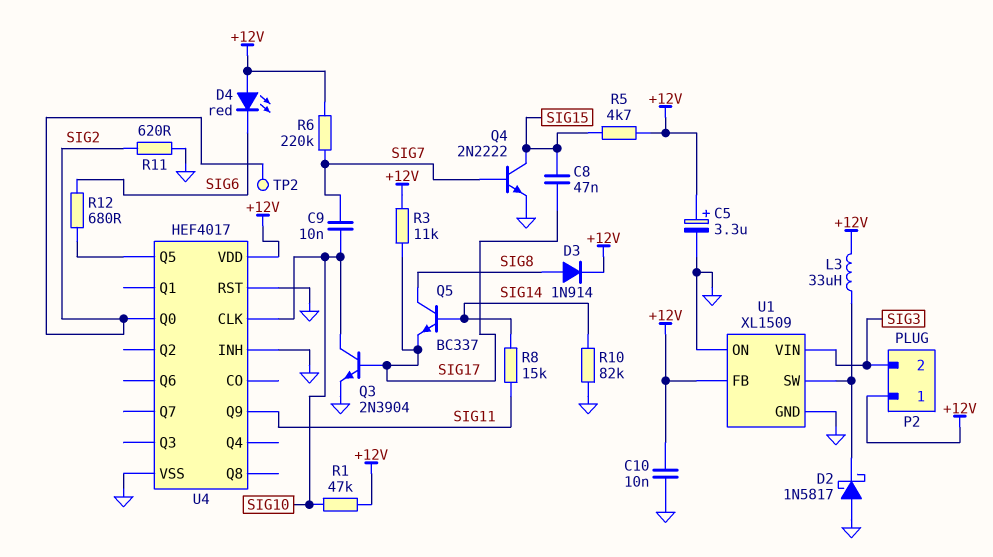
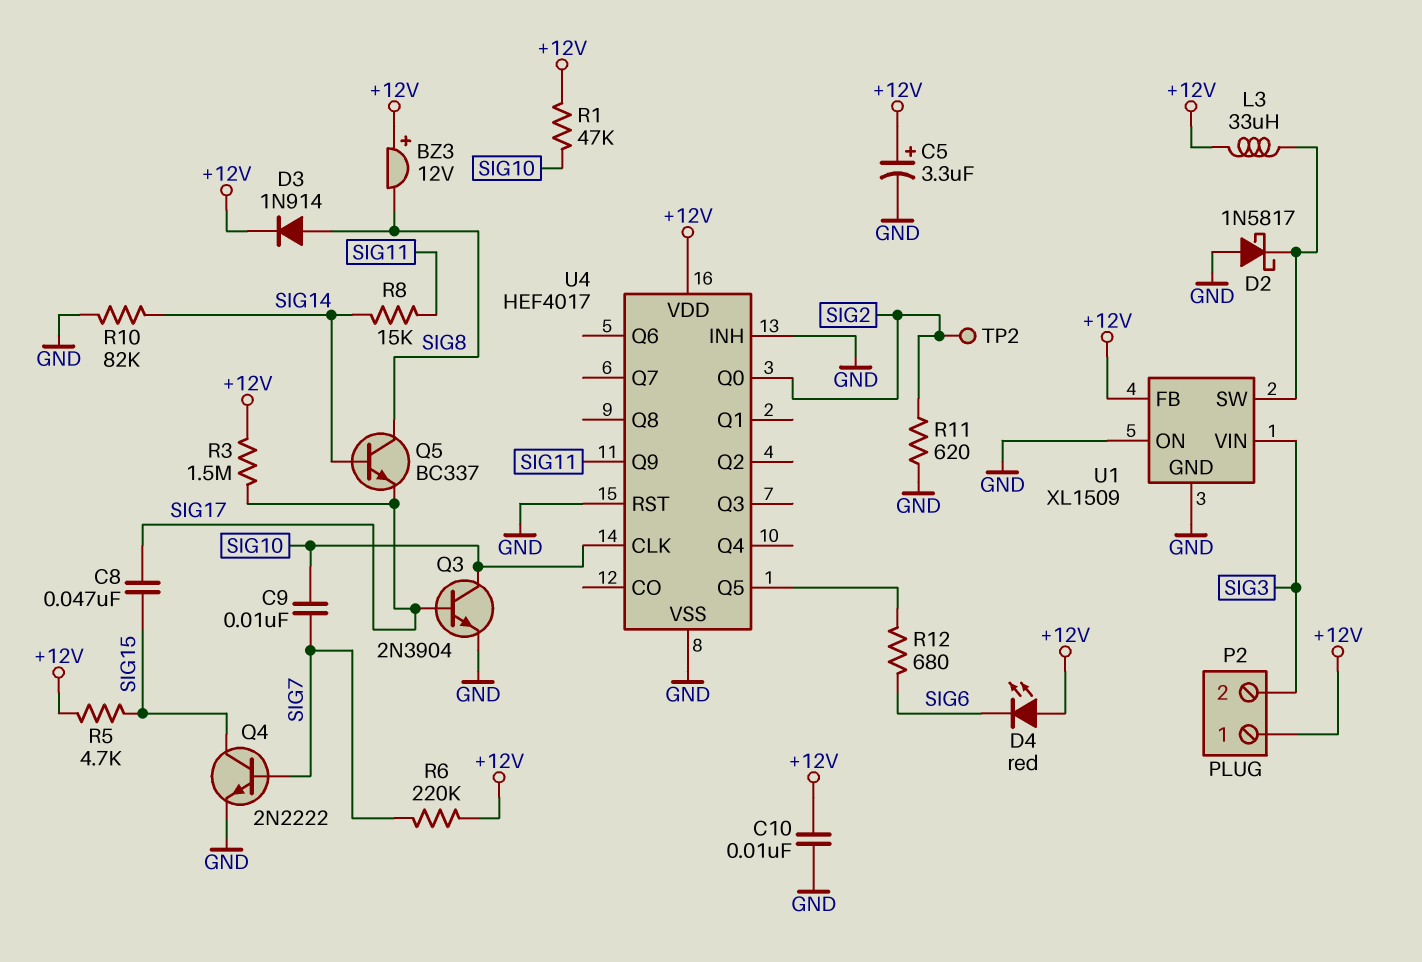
BZ3: none -> buzzer 12V (plus +12V, minus SIG8)
R3: 11k (+12V, SIG17) -> 1.5M (+12V, SIG17)

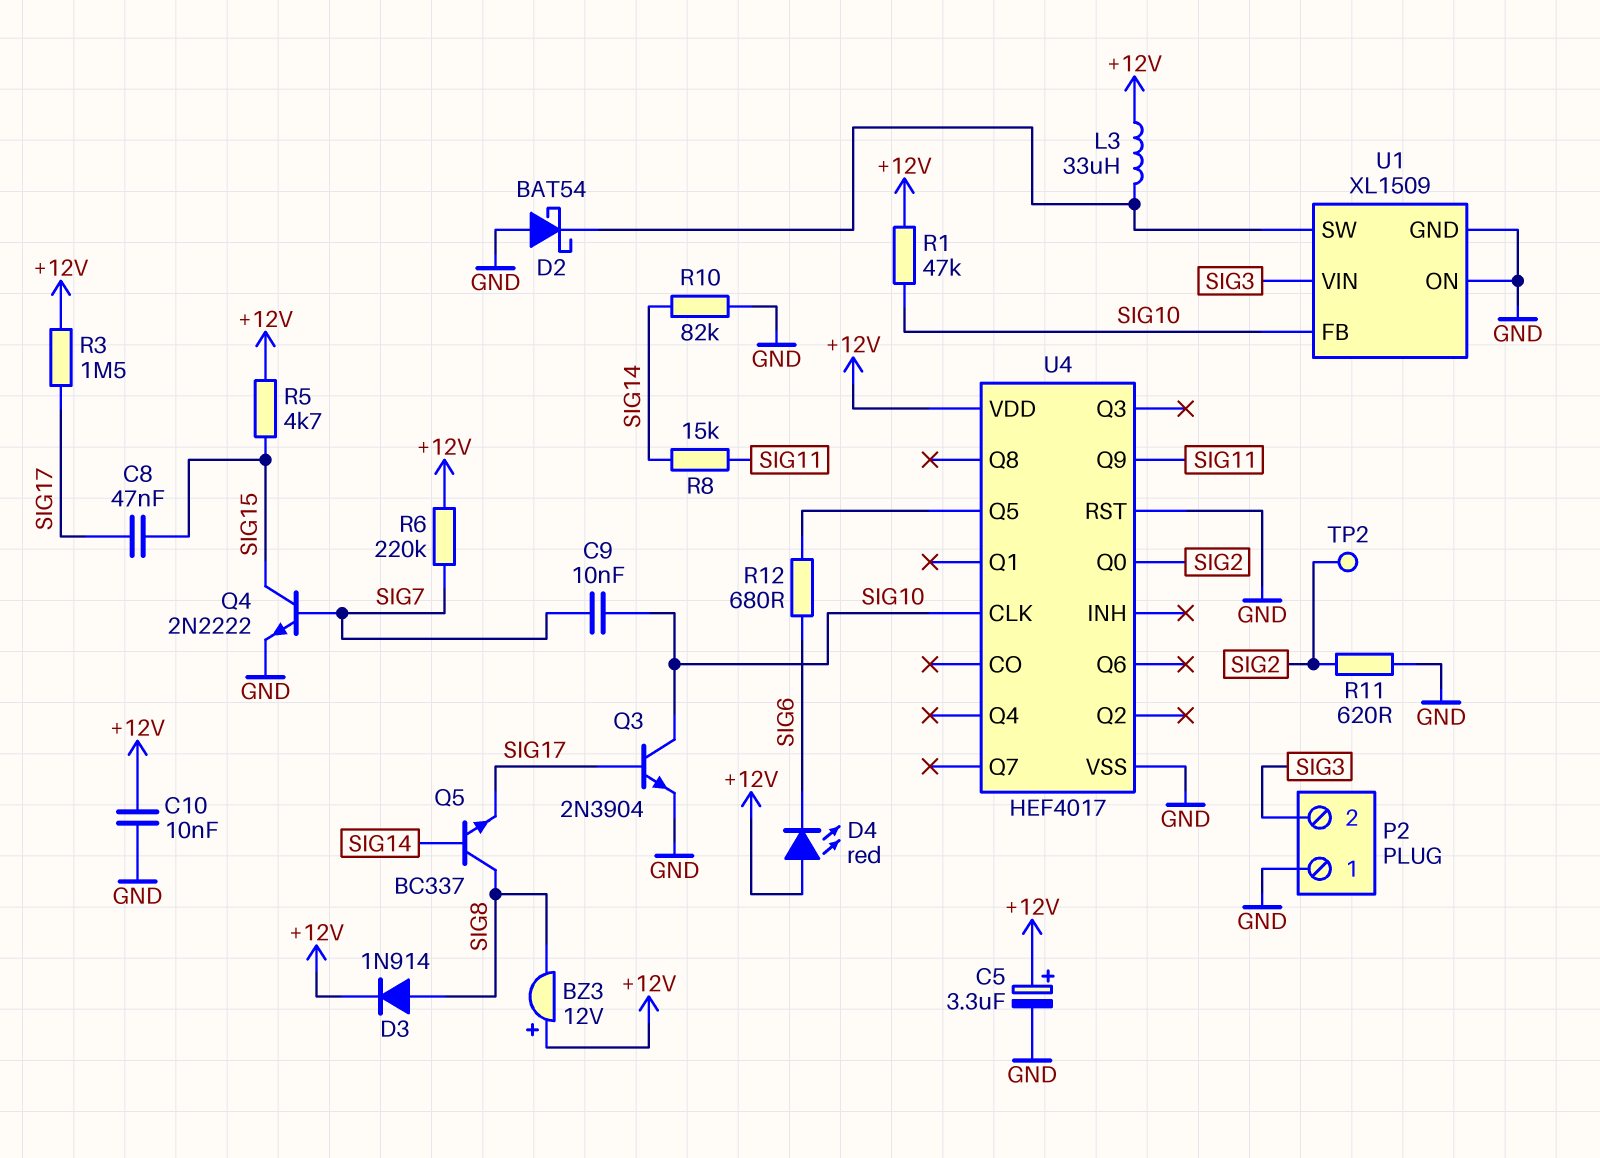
D2: schottky 1N5817 (A GND, K U1/SW) -> schottky BAT54 (A GND, K U1/SW)
P2 pin 1: +12V -> GND
U1 pin FB: +12V -> SIG10
U4 pin INH: GND -> none

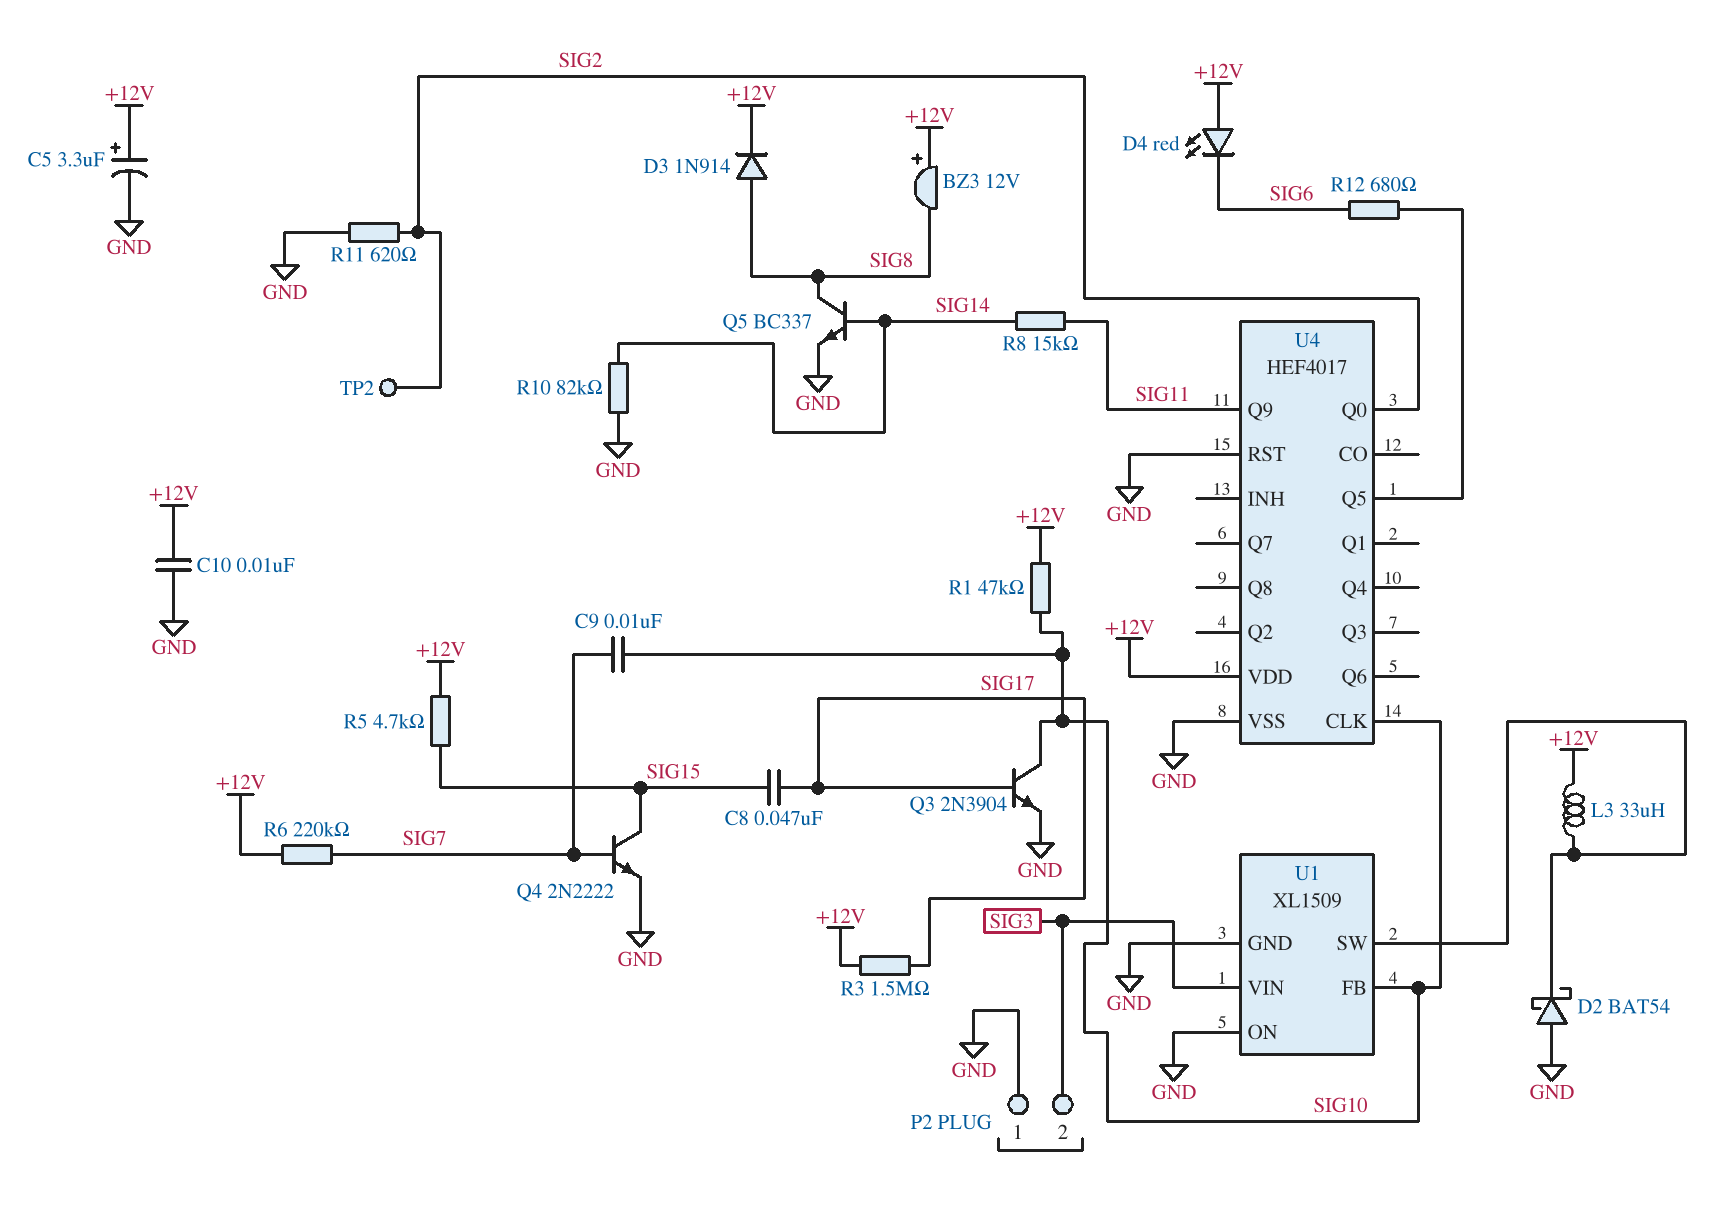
Q5: NPN BC337 (B SIG14, C SIG8, E SIG17) -> NPN BC337 (B SIG14, C SIG8, E GND)

